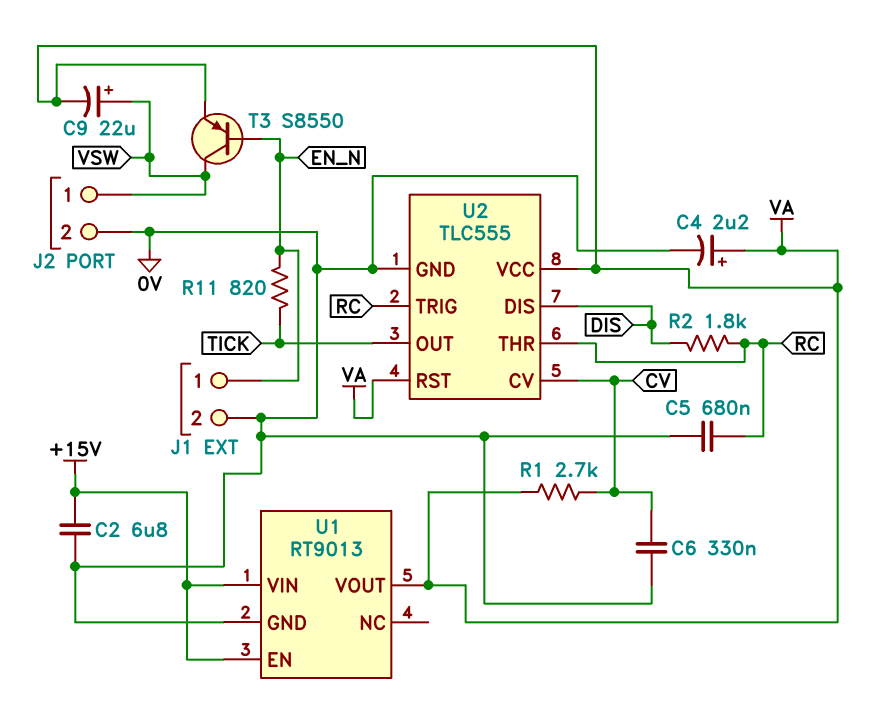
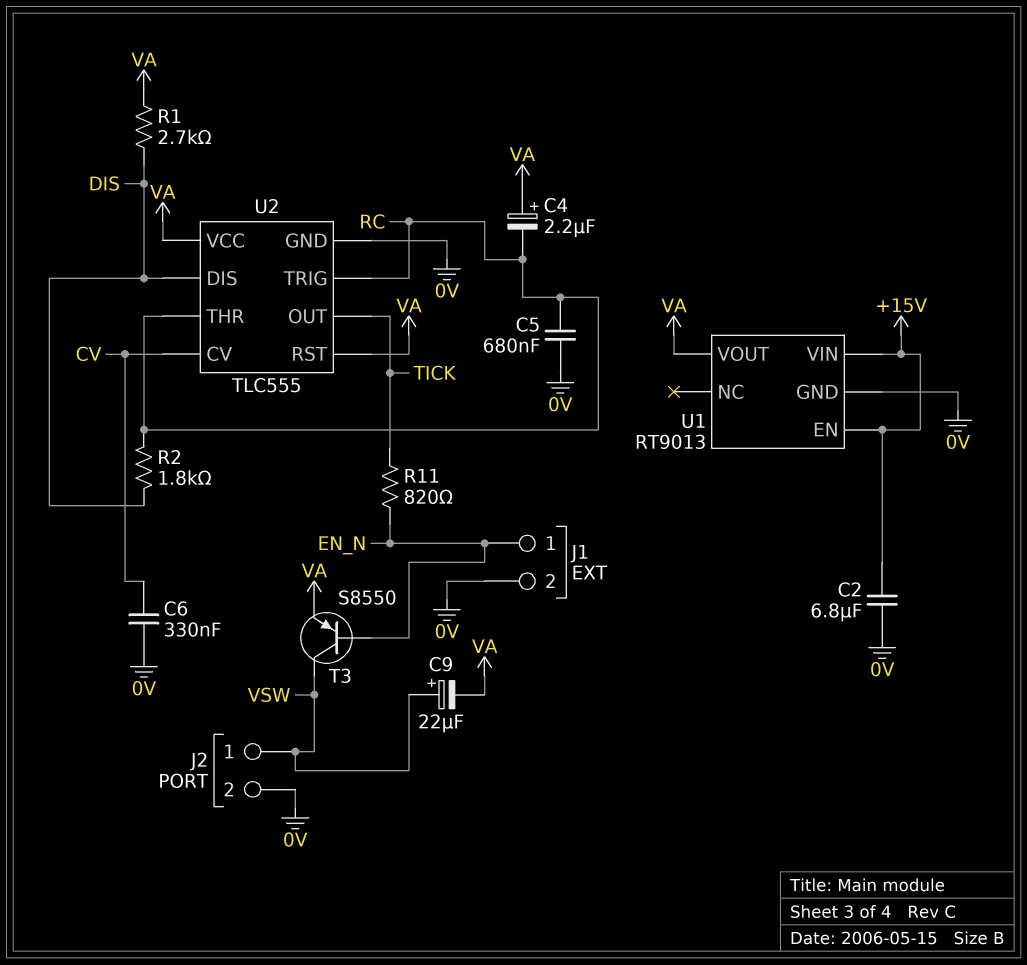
C4: 2.2uF (plus VA, minus 0V) -> 2.2uF (plus VA, minus RC)
R1: 2.7k (CV, VA) -> 2.7k (DIS, VA)

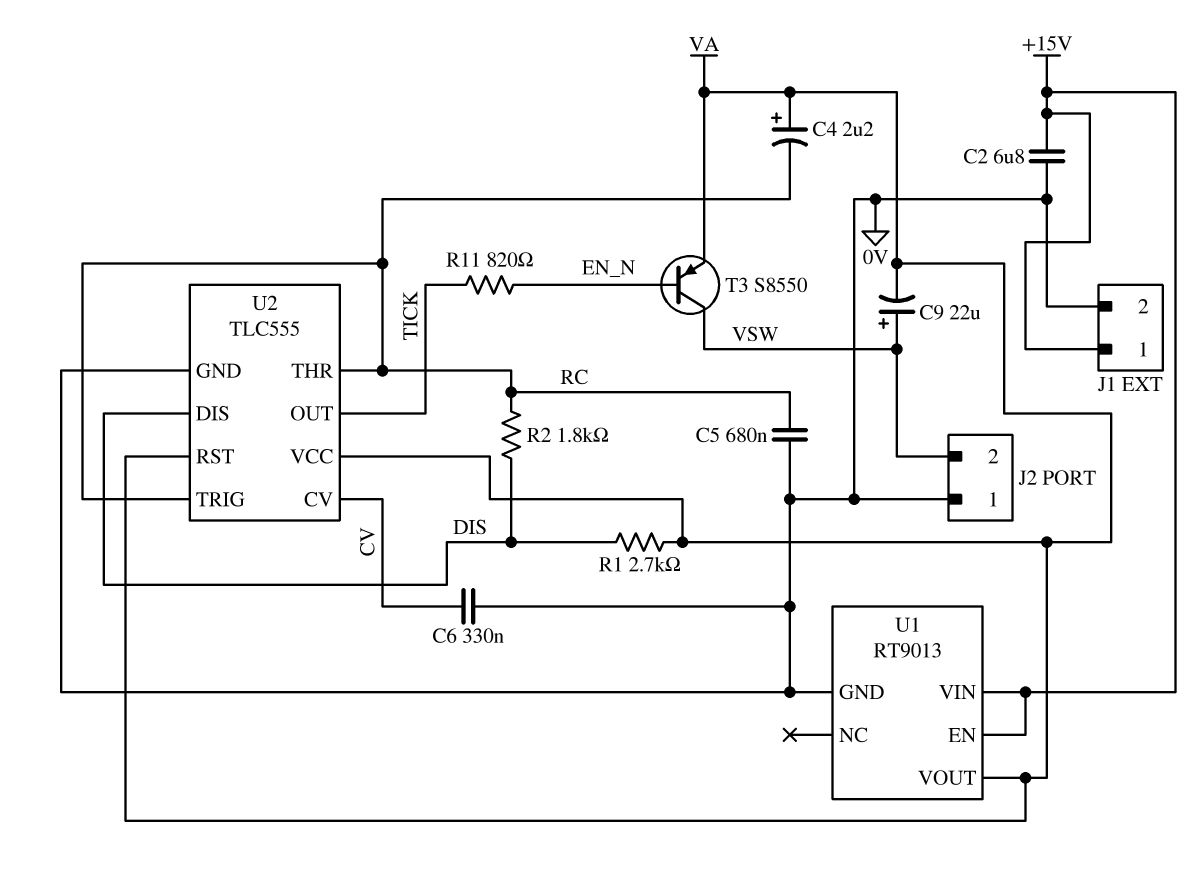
J1 pin 1: EN_N -> +15V
J2 pin 1: VSW -> 0V
J2 pin 2: 0V -> VSW

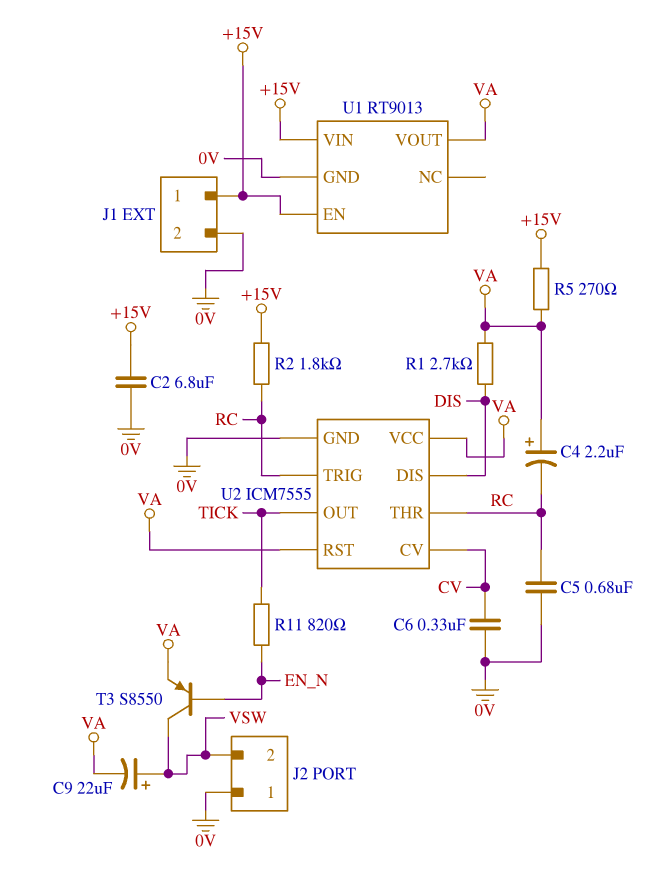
R2: 1.8k (DIS, RC) -> 1.8k (+15V, RC)
R5: none -> 270 (+15V, VA)
U2: TLC555 -> ICM7555

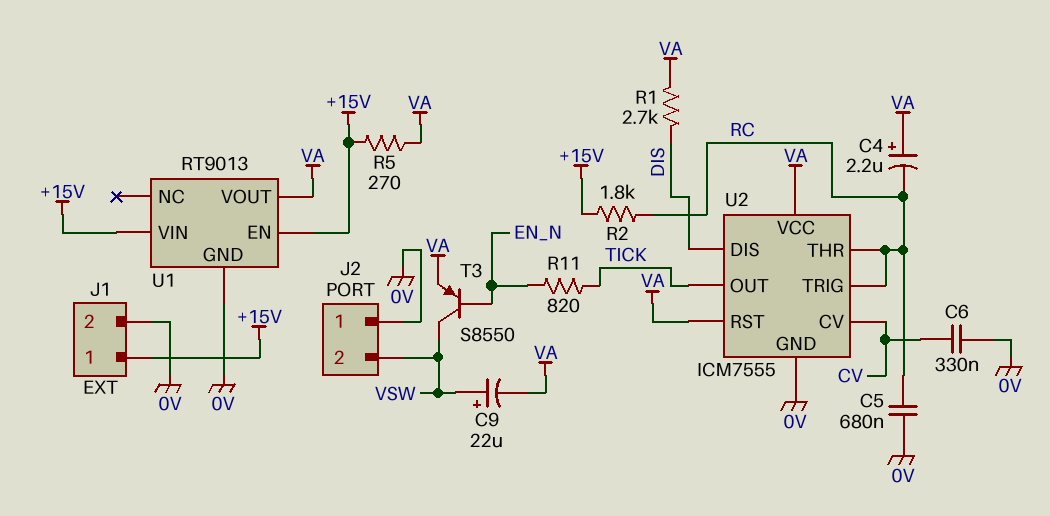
C2: 6.8uF (+15V, 0V) -> none

